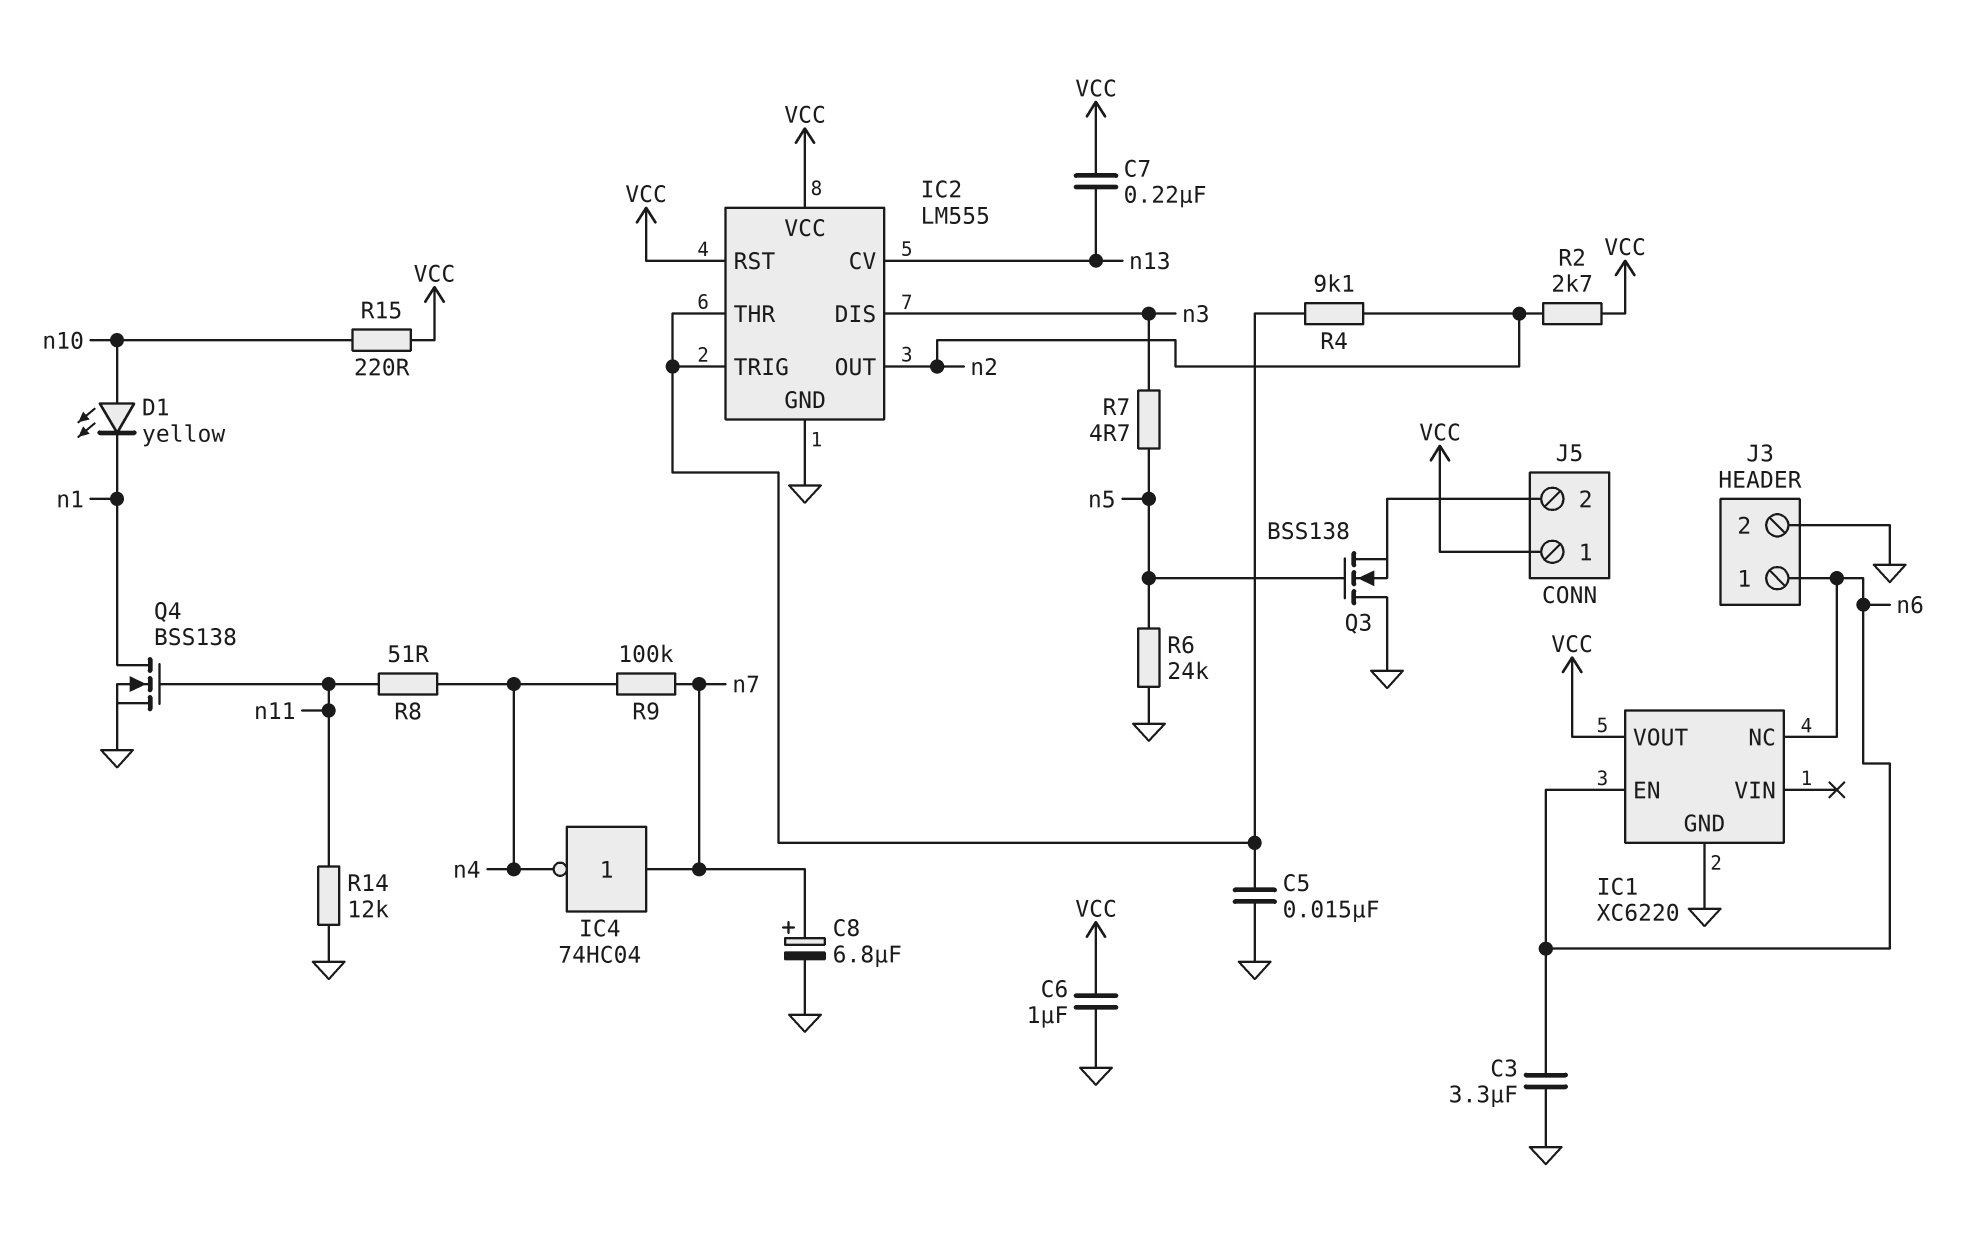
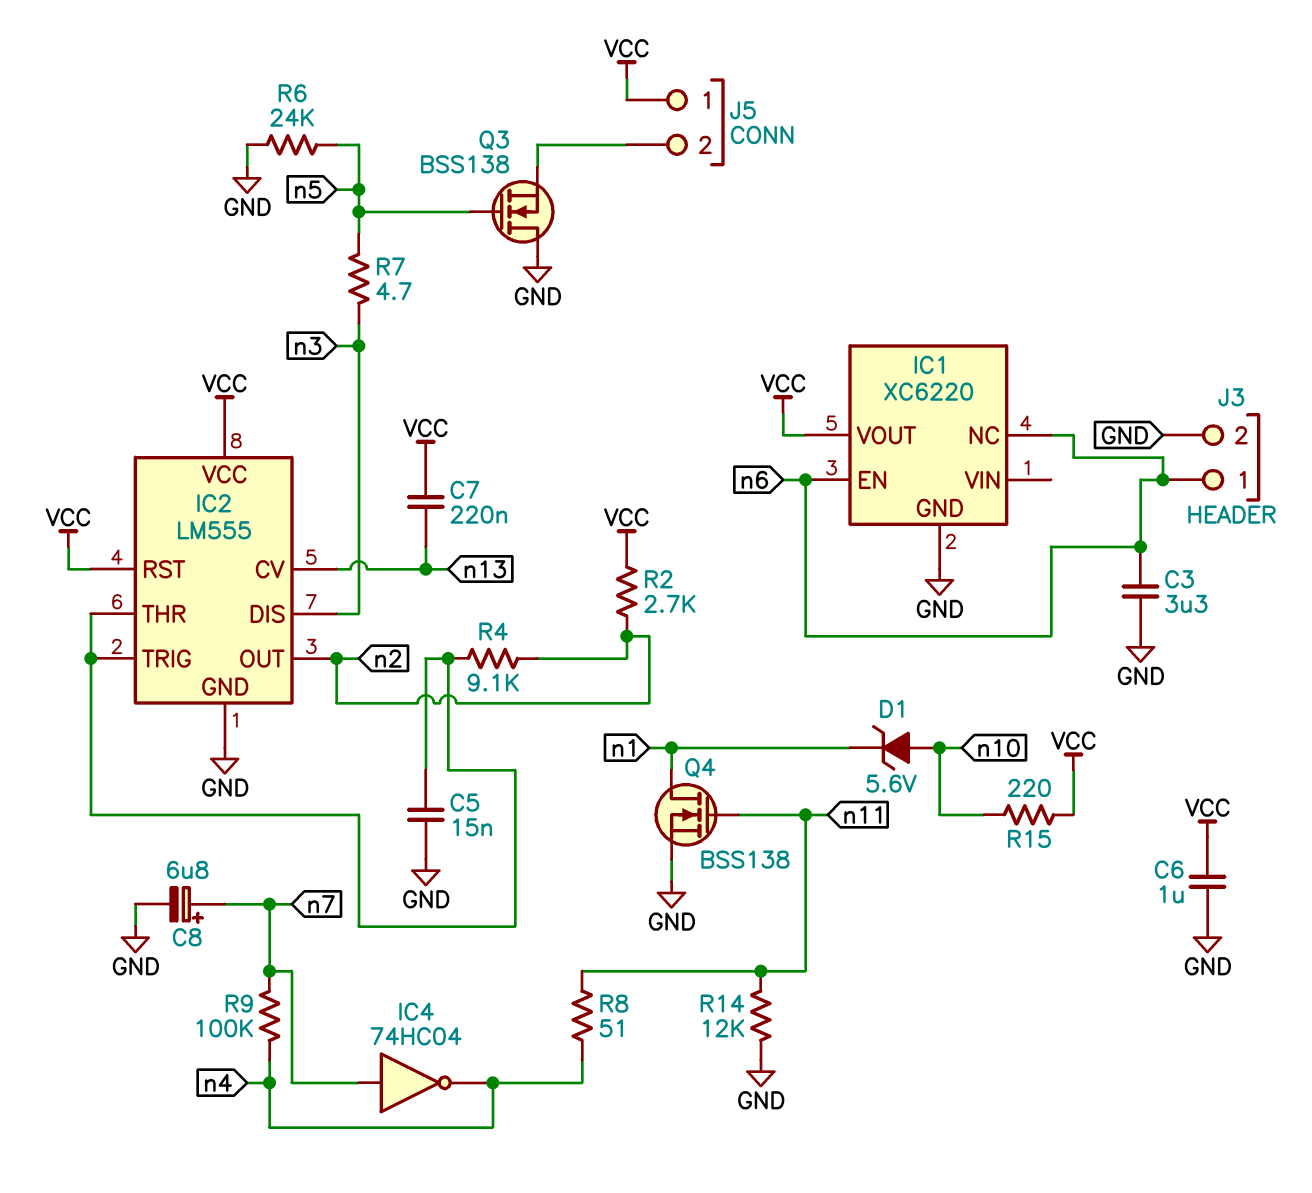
D1: LED yellow (A n10, K n1) -> zener 5.6V (A n10, K n1)

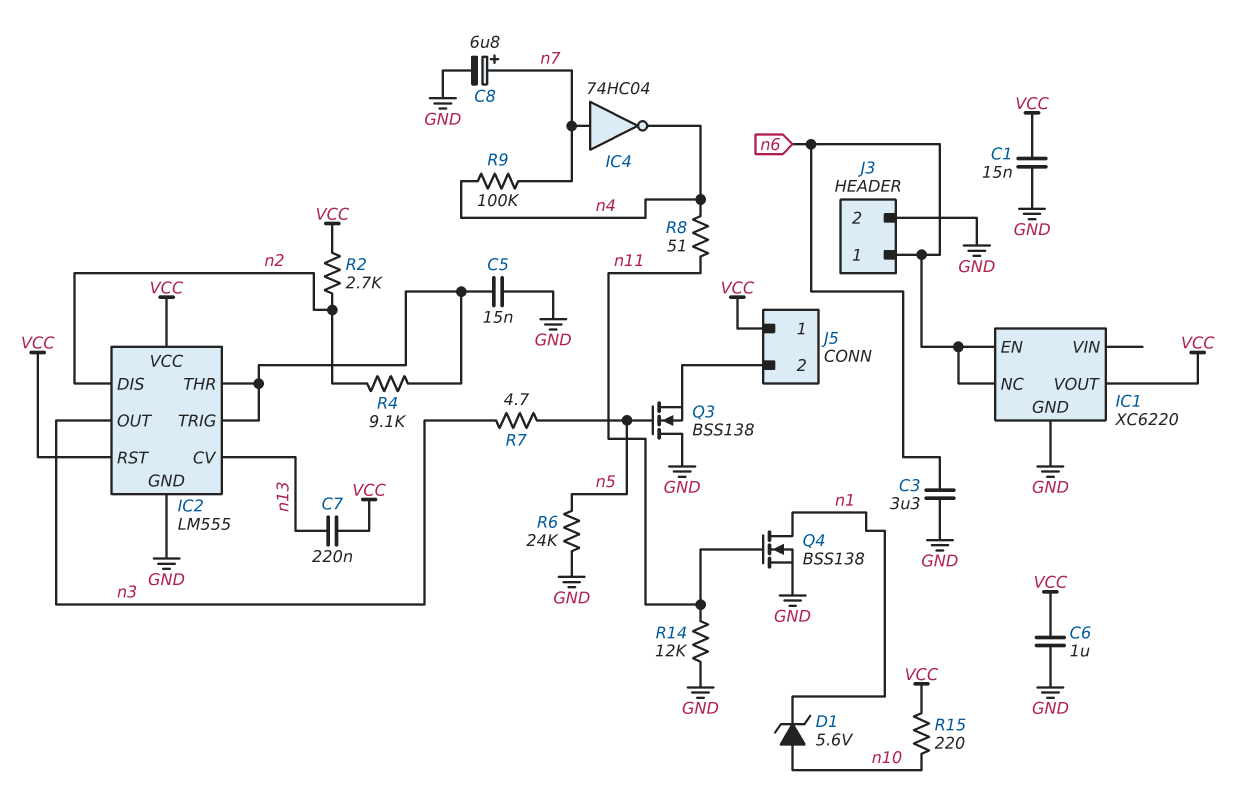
C1: none -> 15nF (GND, VCC)
IC2 pin DIS: n3 -> n2
IC2 pin OUT: n2 -> n3

